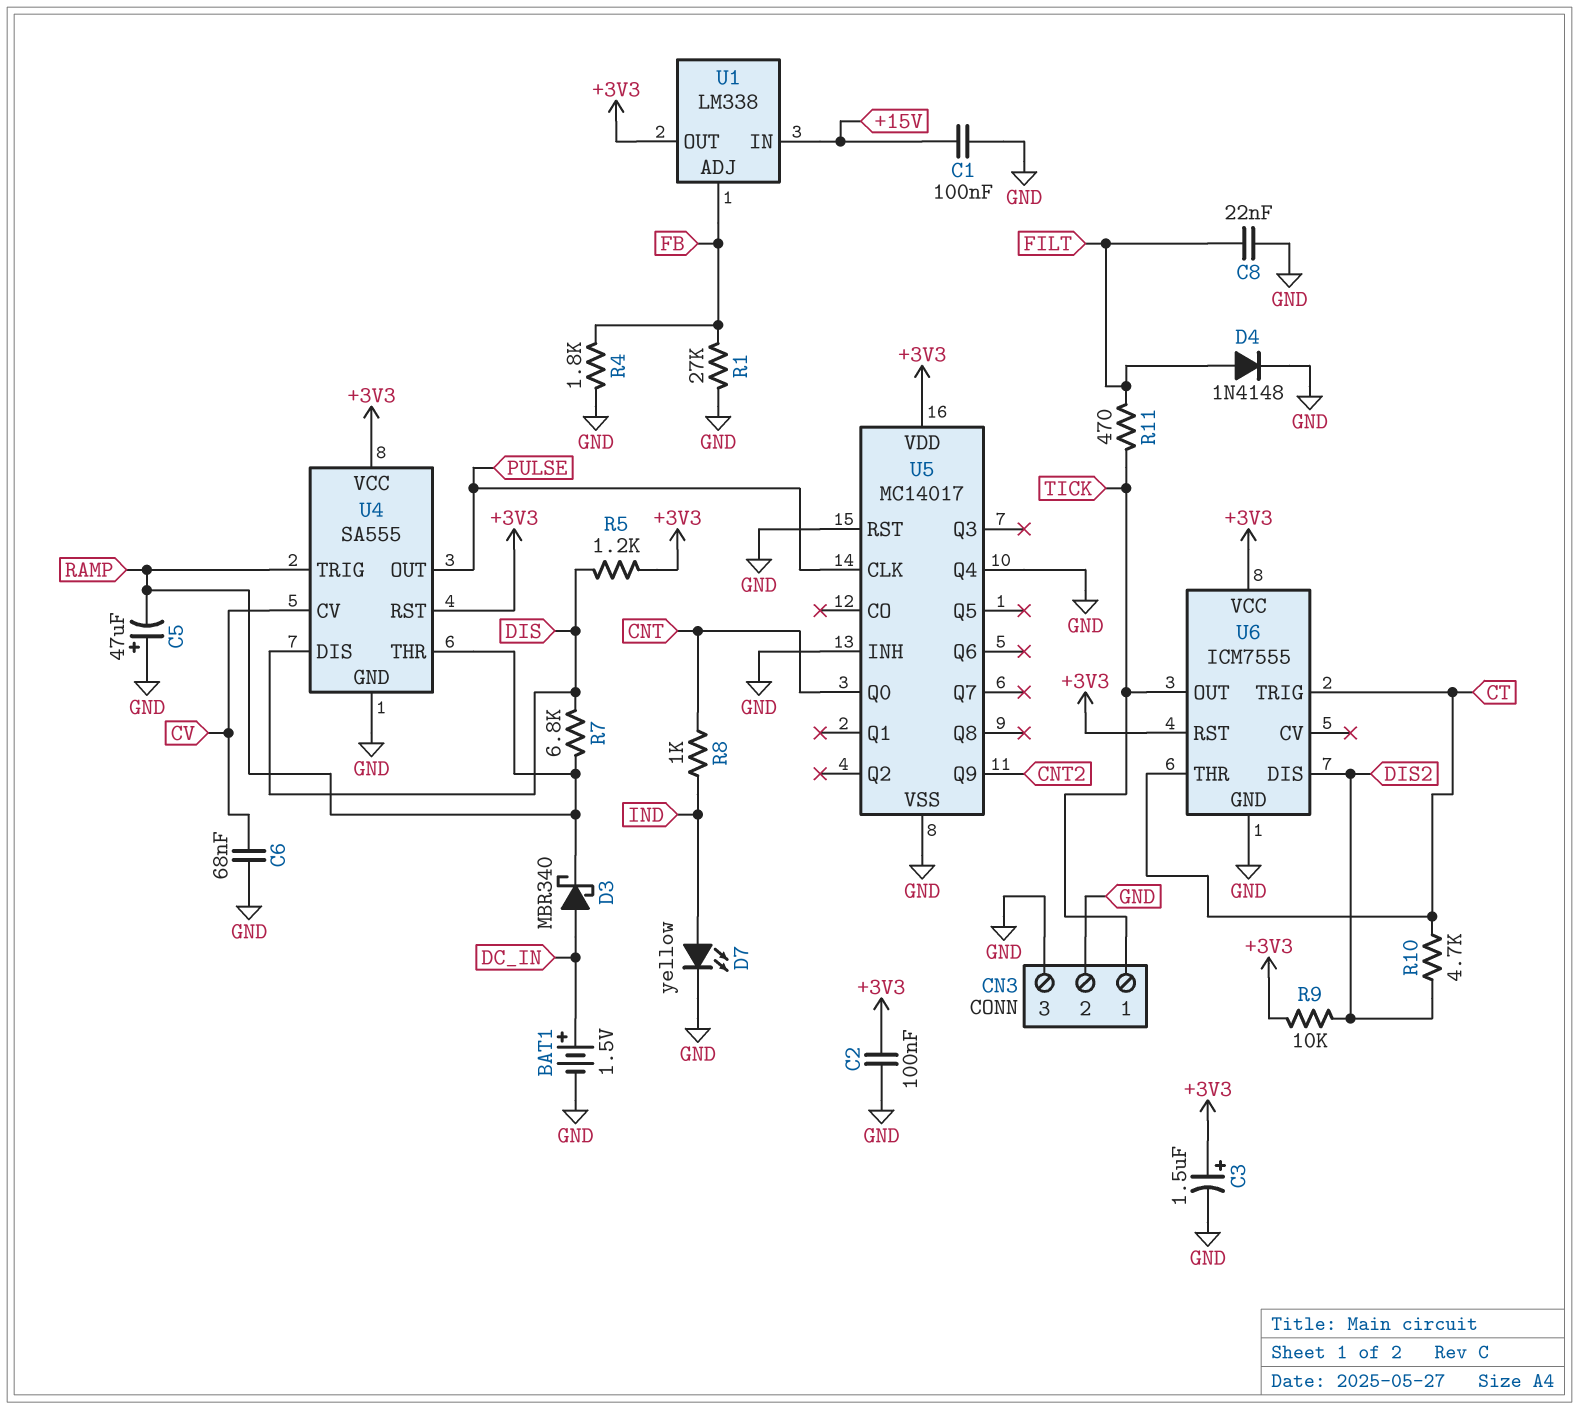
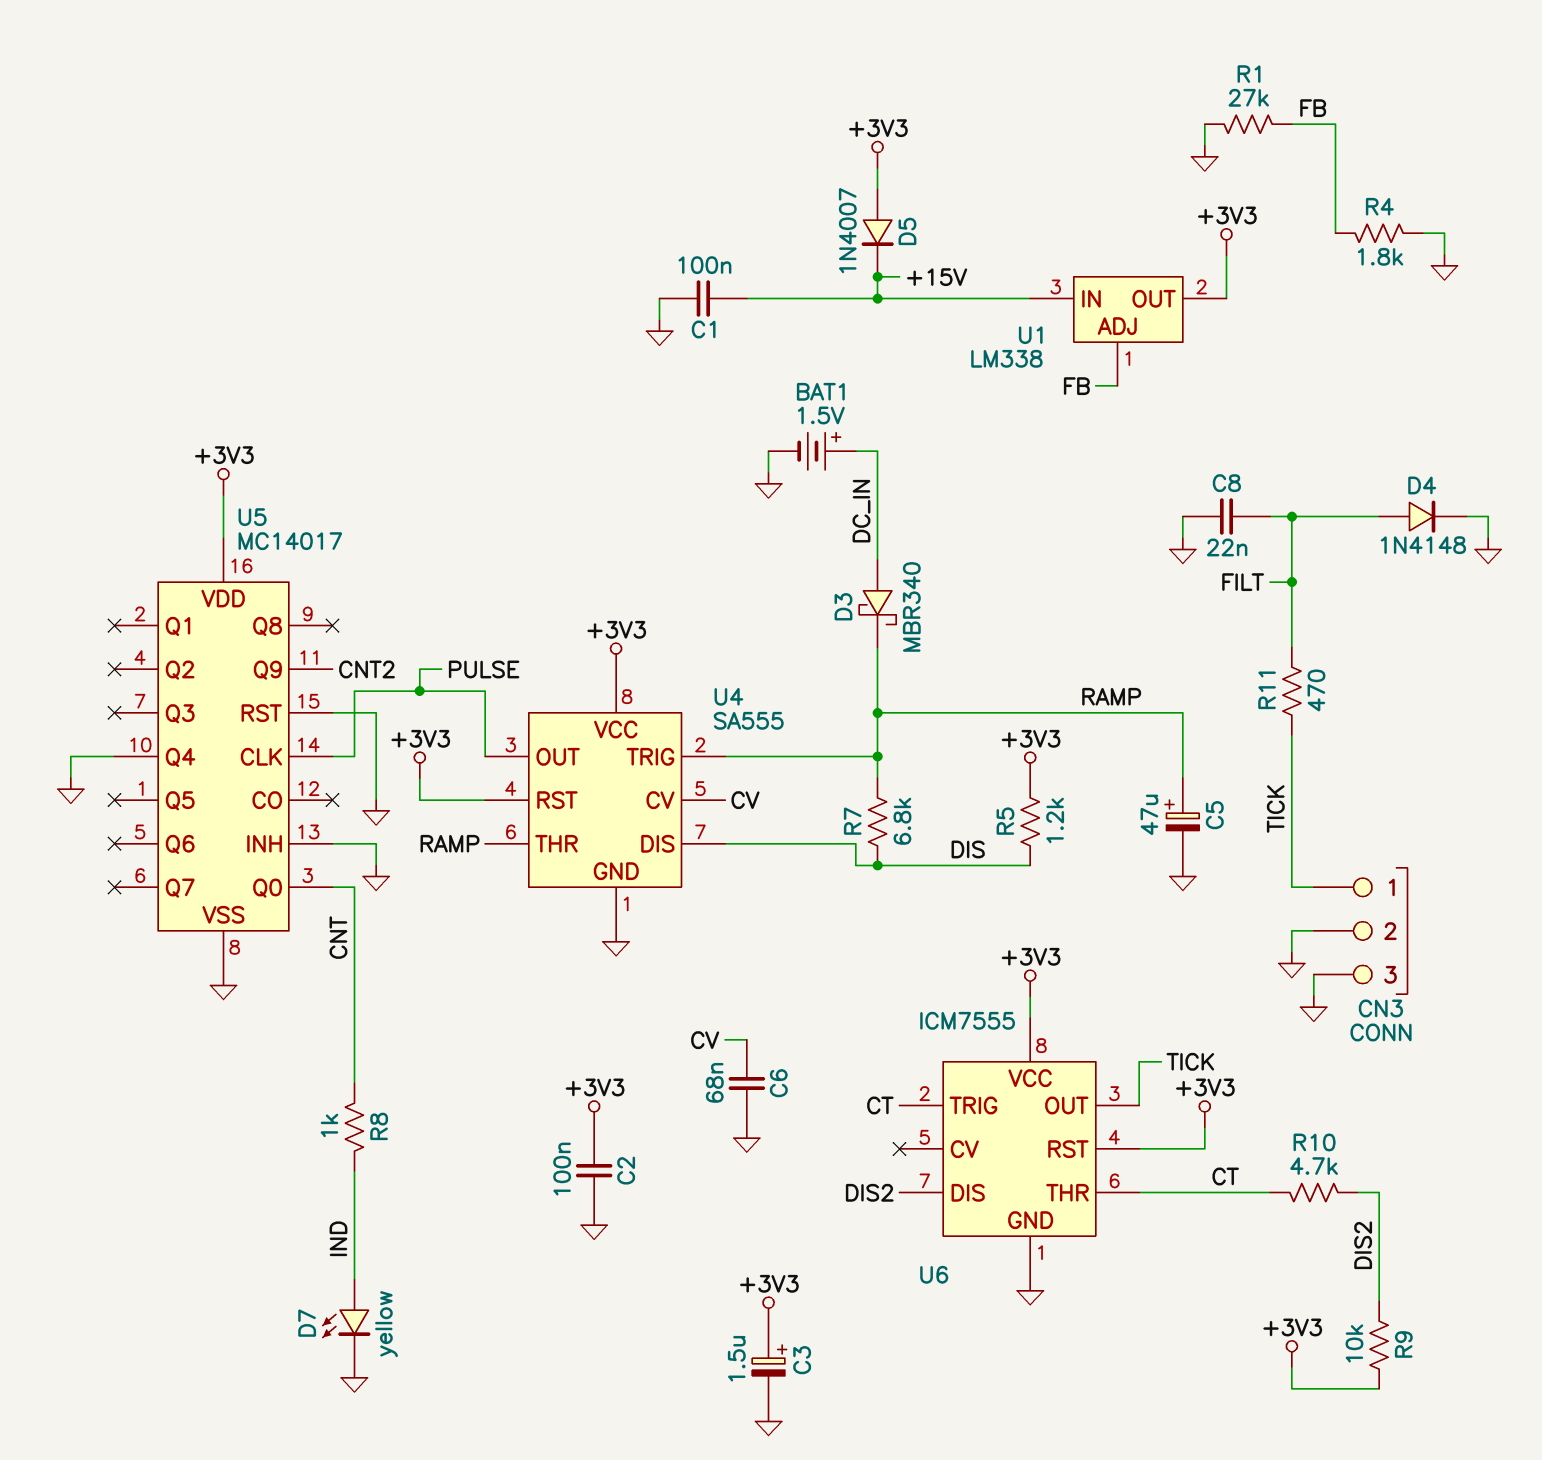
C5: 47uF (plus GND, minus RAMP) -> 47uF (plus RAMP, minus GND)
D5: none -> diode 1N4007 (A +3V3, K +15V)

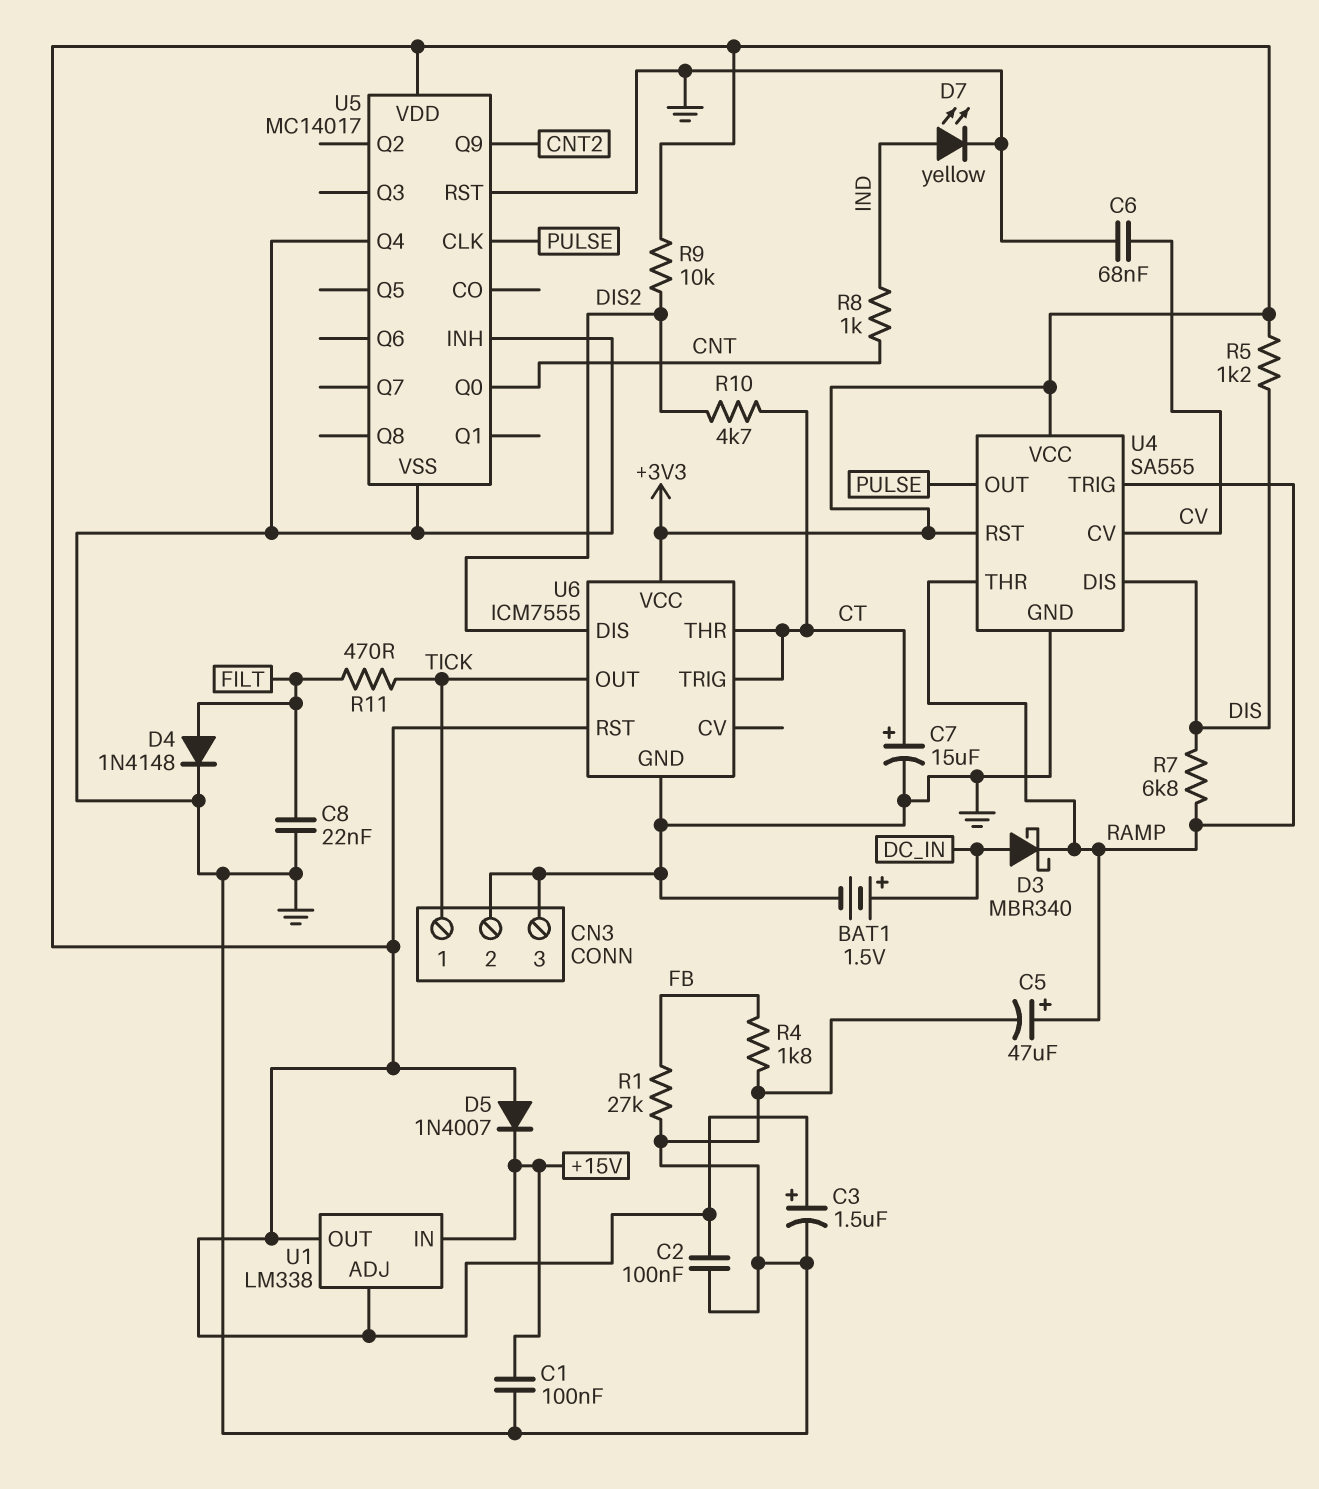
C7: none -> 15uF (plus CT, minus GND)
U1 pin ADJ: FB -> +3V3

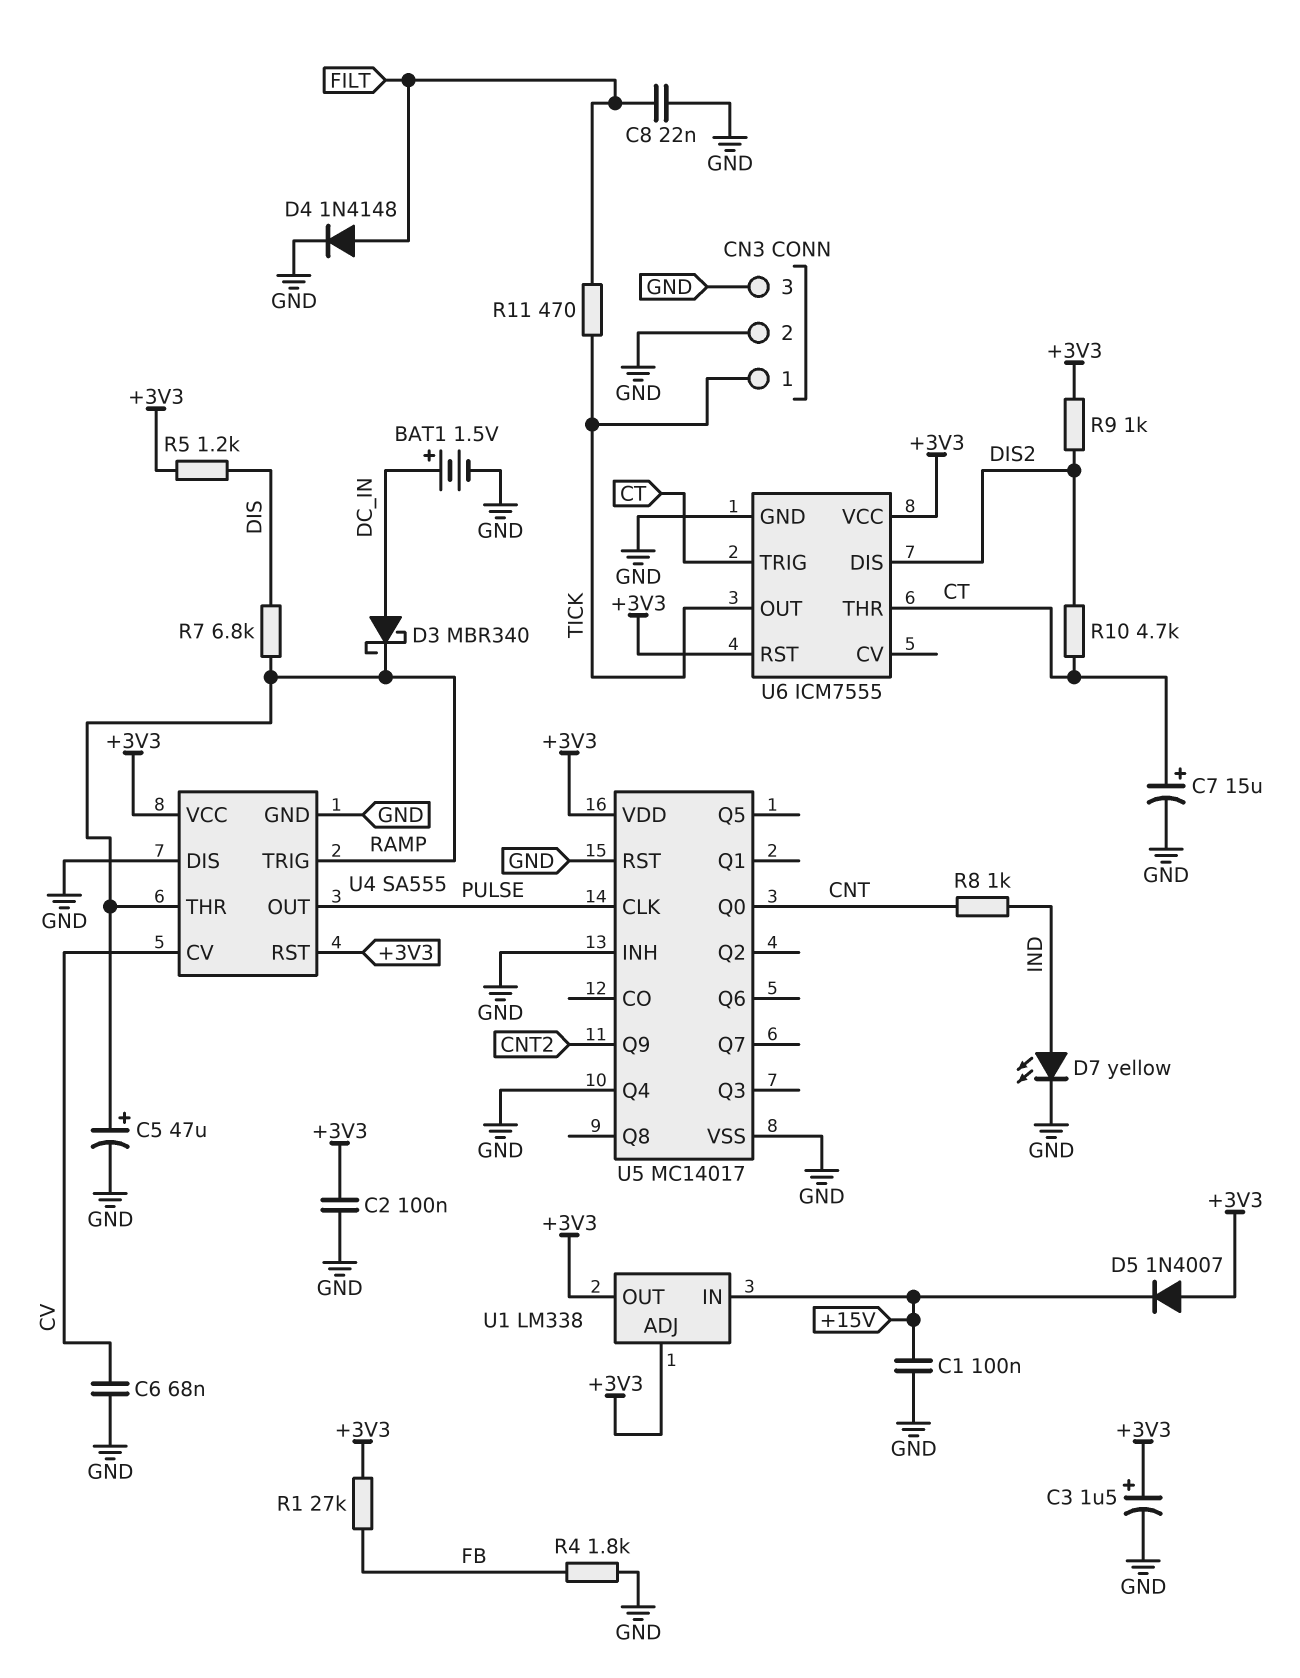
R1: 27k (FB, GND) -> 27k (+3V3, FB)
R9: 10k (+3V3, DIS2) -> 1k (+3V3, DIS2)
U4 pin DIS: DIS -> GND

